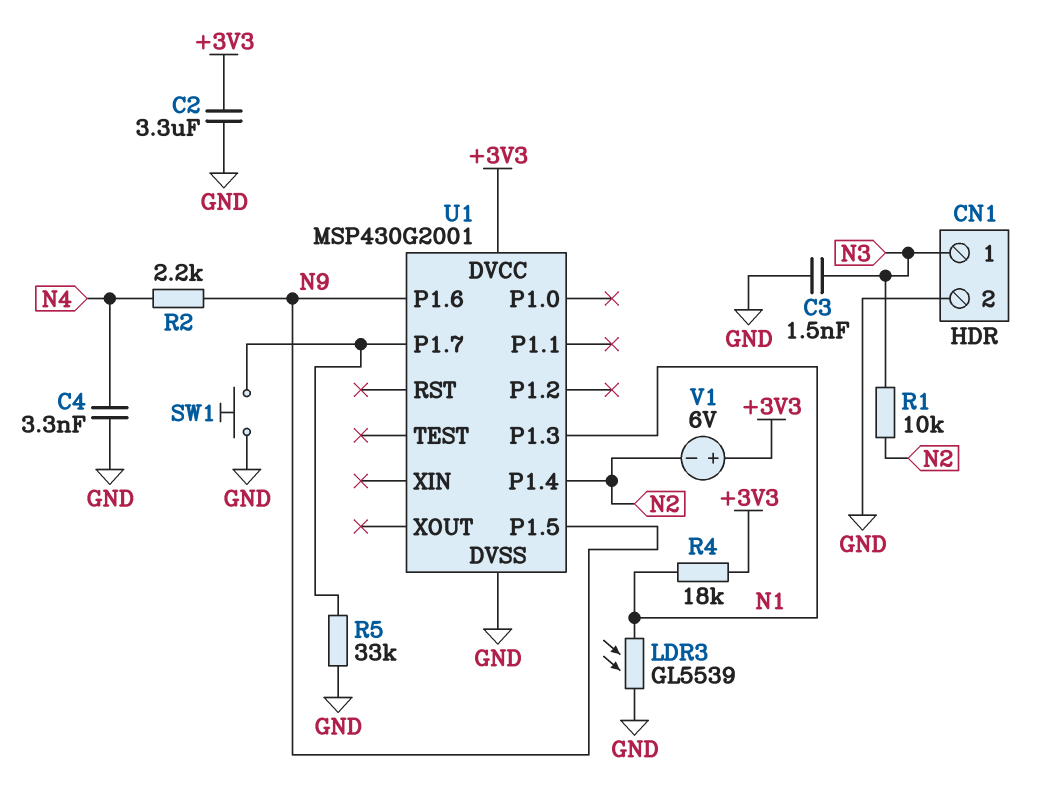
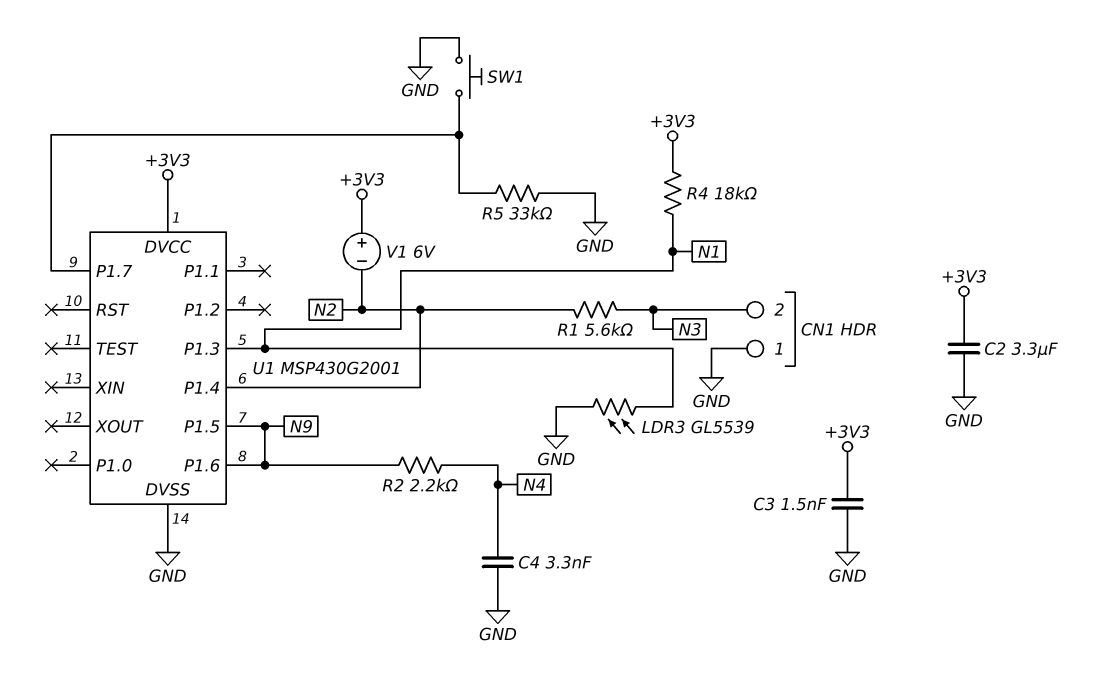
C3: 1.5nF (GND, N3) -> 1.5nF (+3V3, GND)
CN1 pin 1: N3 -> GND
CN1 pin 2: GND -> N3
R1: 10k (N2, N3) -> 5.6k (N2, N3)

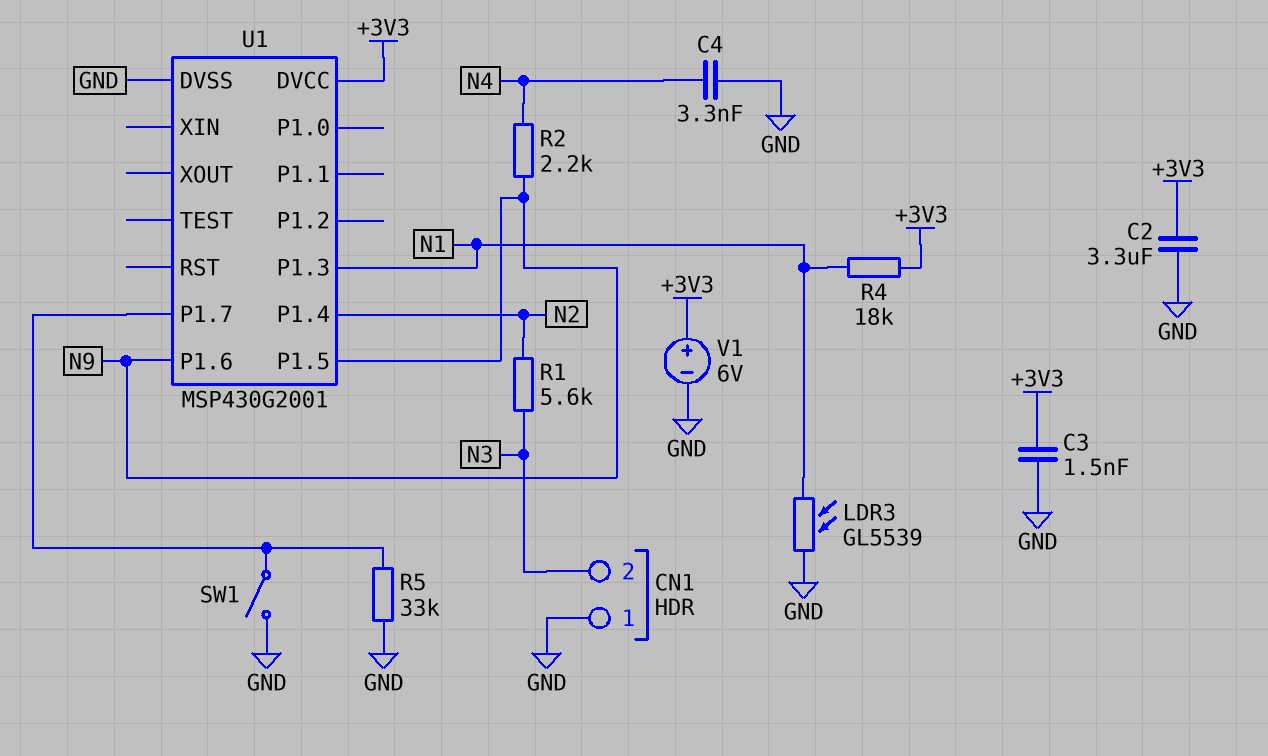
SW1: button (GND, U1/P1.7) -> switch (GND, U1/P1.7)
V1: 6V (plus +3V3, minus N2) -> 6V (plus +3V3, minus GND)

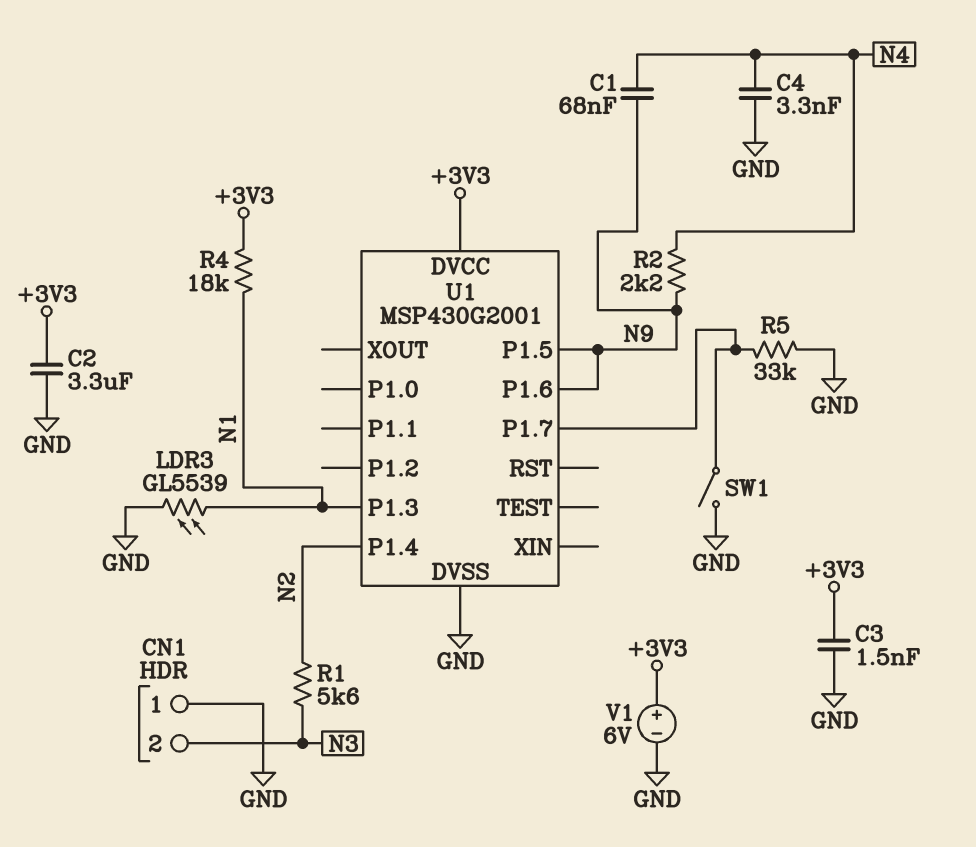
C1: none -> 68nF (N4, N9)

